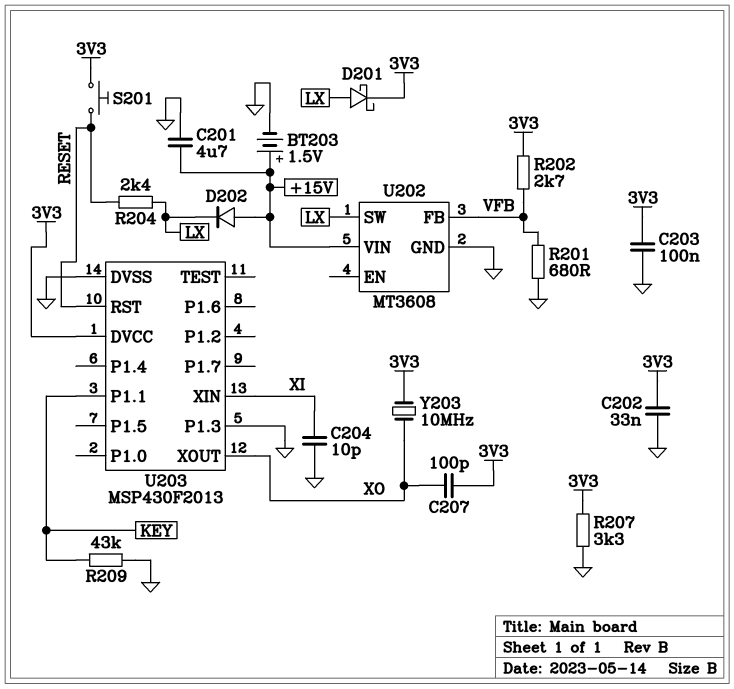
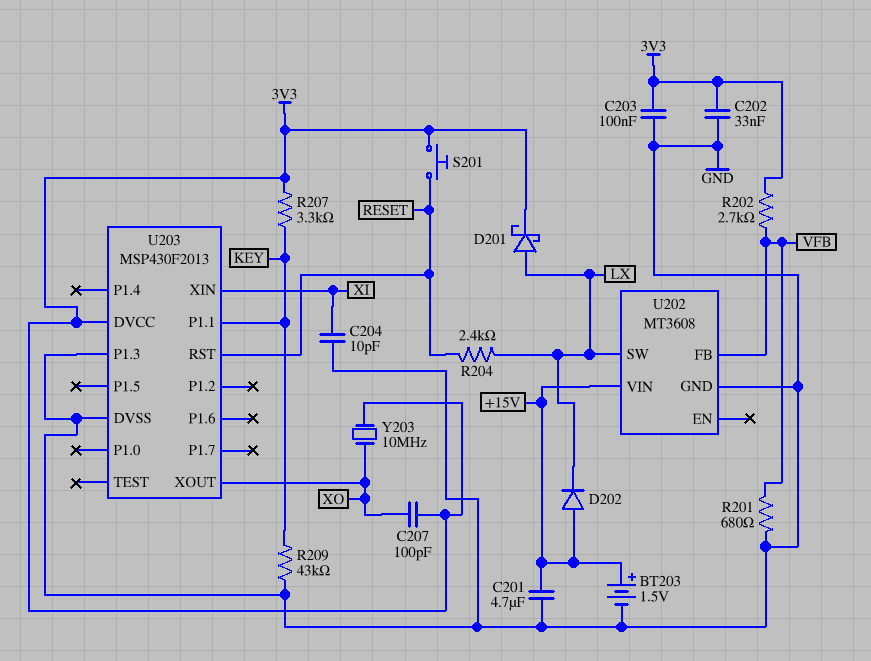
R207: 3.3k (3V3, GND) -> 3.3k (3V3, KEY)

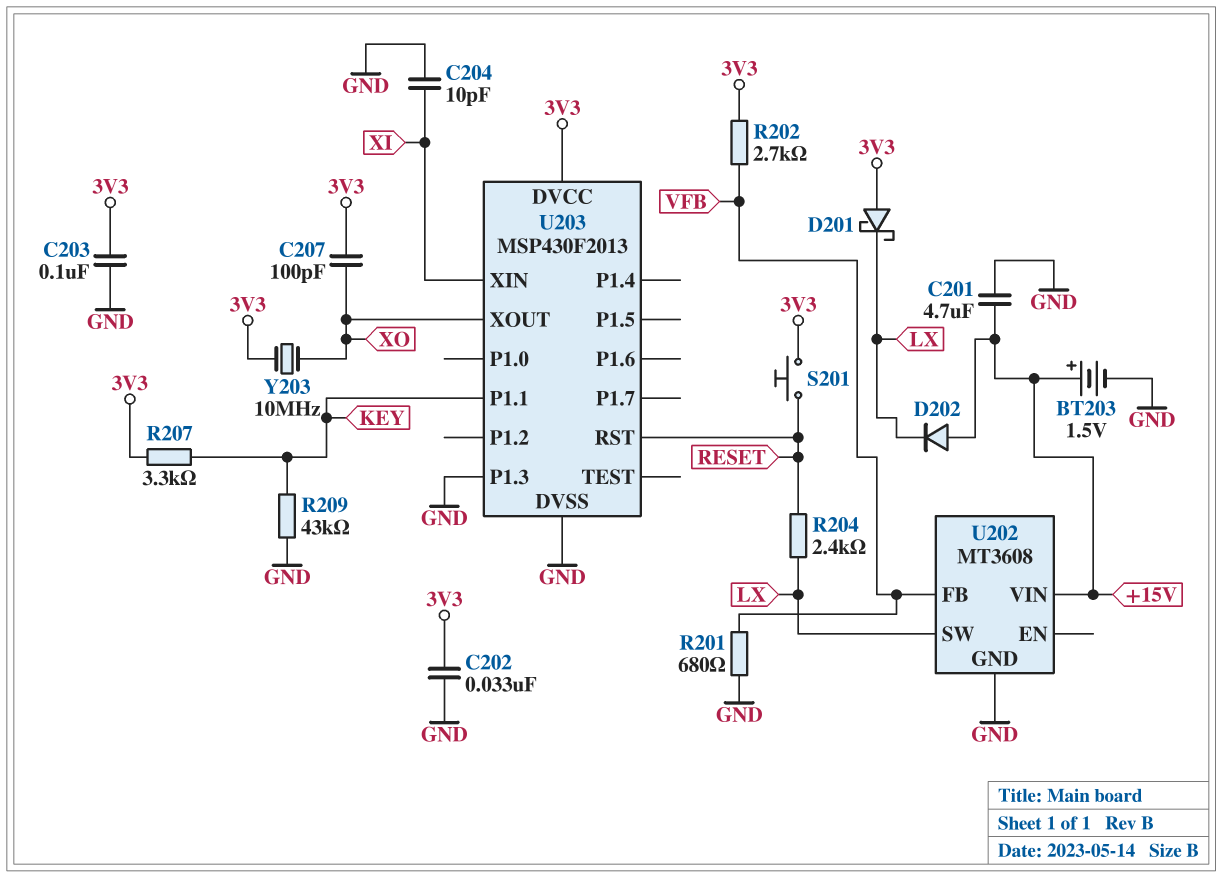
D201: schottky (A LX, K 3V3) -> schottky (A 3V3, K LX)

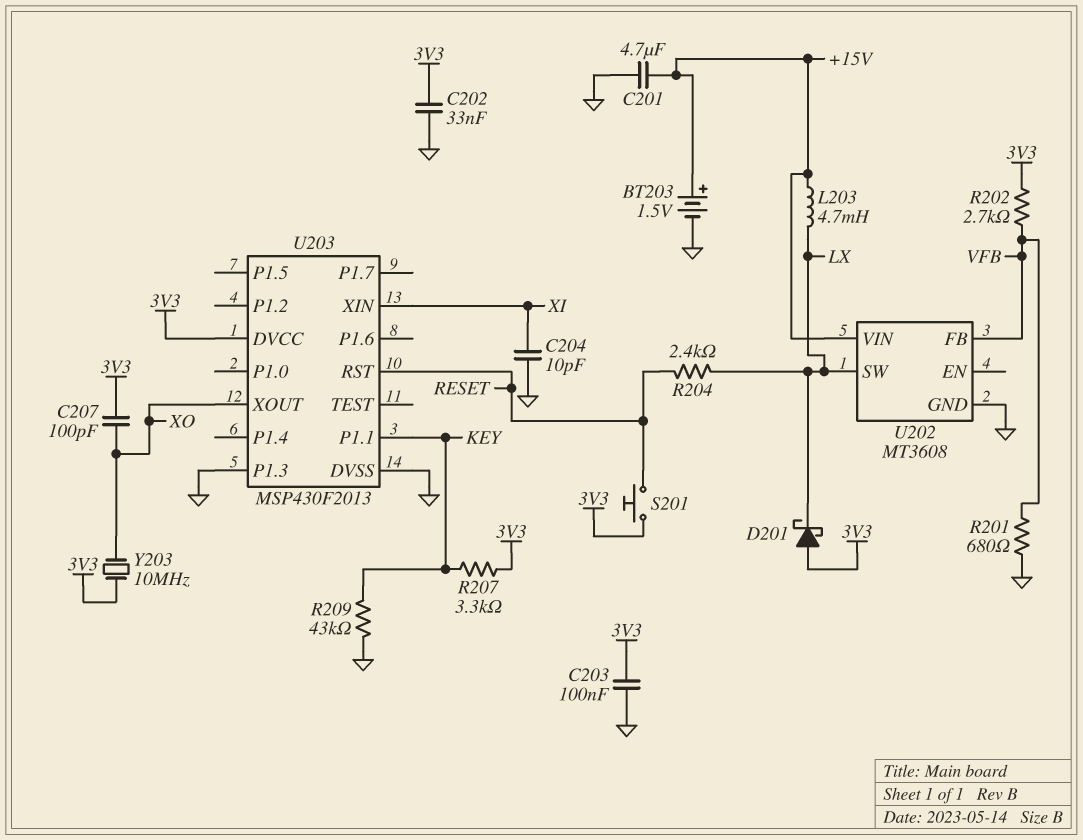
D202: diode (A +15V, K LX) -> none
L203: none -> 4.7mH (+15V, LX)

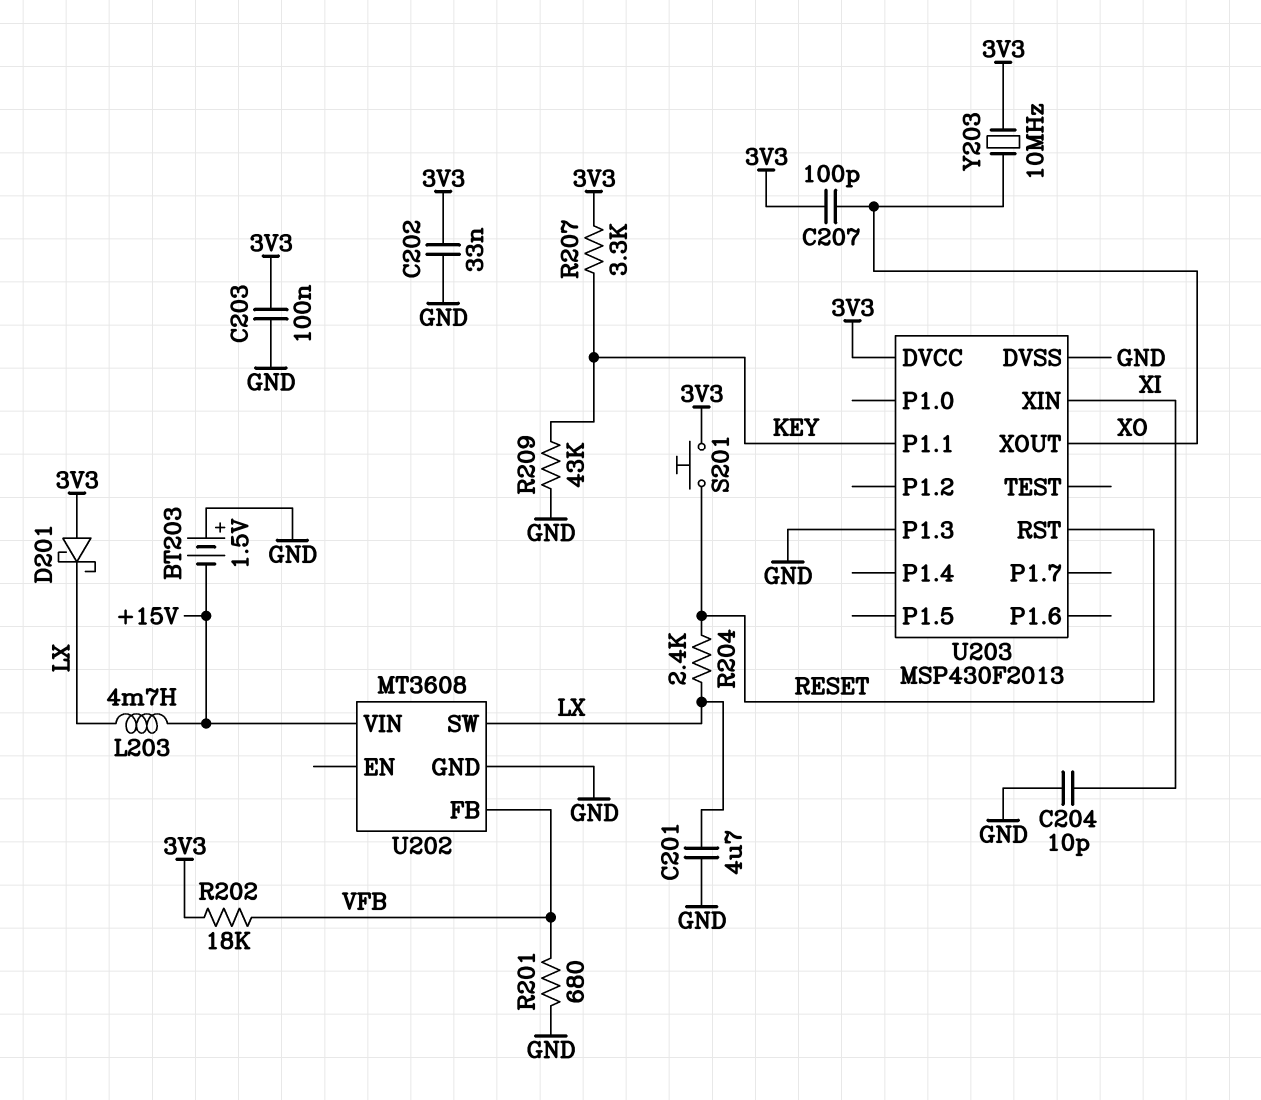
BT203: 1.5V (plus +15V, minus GND) -> 1.5V (plus GND, minus +15V)
C201: 4.7uF (+15V, GND) -> 4.7uF (GND, LX)
R202: 2.7k (3V3, VFB) -> 18k (3V3, VFB)

